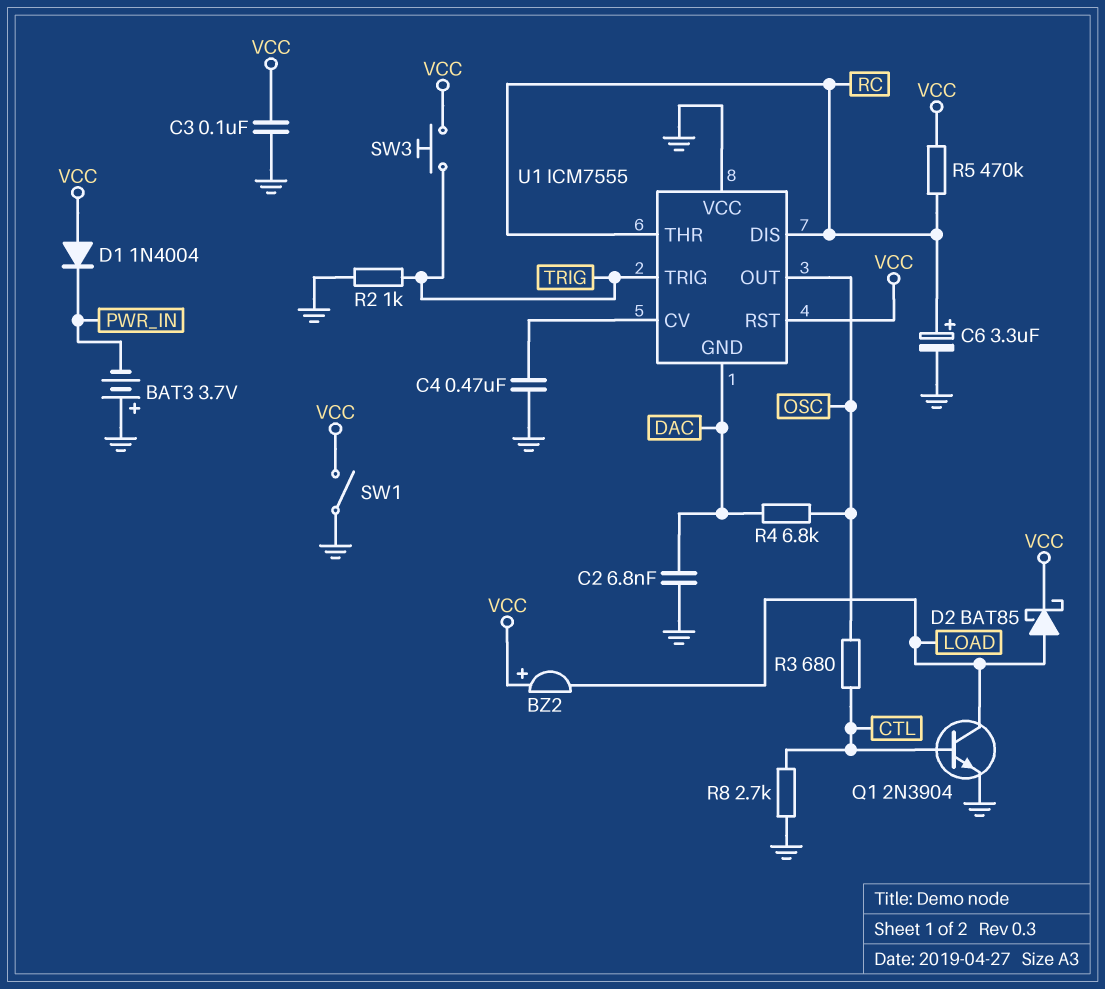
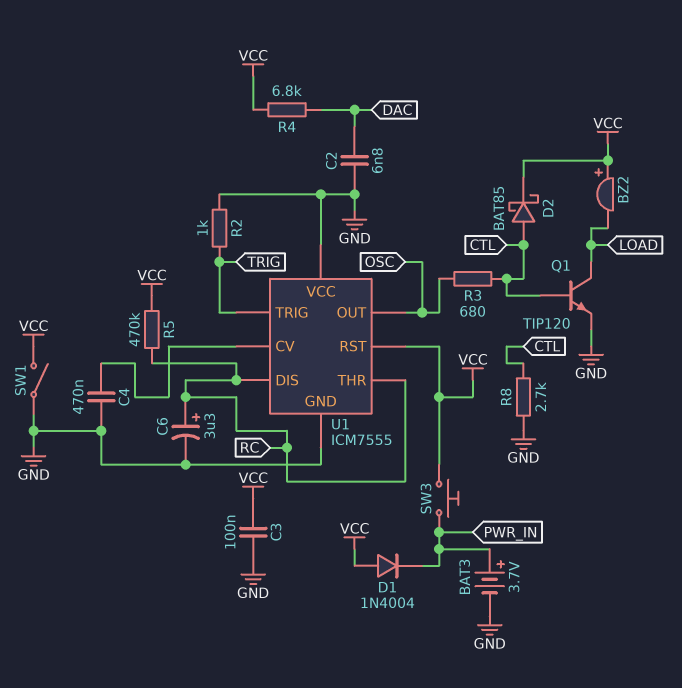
BAT3: 3.7V (plus GND, minus PWR_IN) -> 3.7V (plus PWR_IN, minus GND)
D2: schottky BAT85 (A LOAD, K VCC) -> schottky BAT85 (A CTL, K VCC)
Q1: NPN 2N3904 (B CTL, C LOAD, E GND) -> NPN TIP120 (B CTL, C LOAD, E GND)
R4: 6.8k (DAC, OSC) -> 6.8k (DAC, VCC)
SW3: button (TRIG, VCC) -> button (PWR_IN, VCC)
U1 pin GND: DAC -> GND

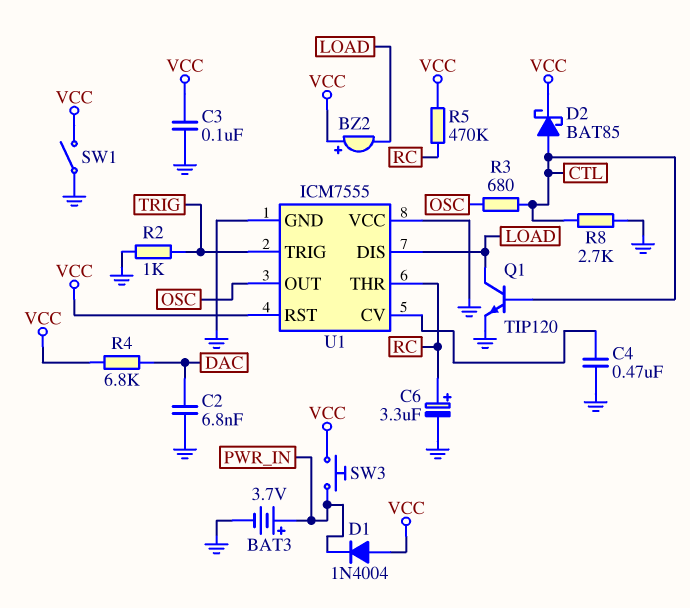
U1 pin DIS: RC -> LOAD

